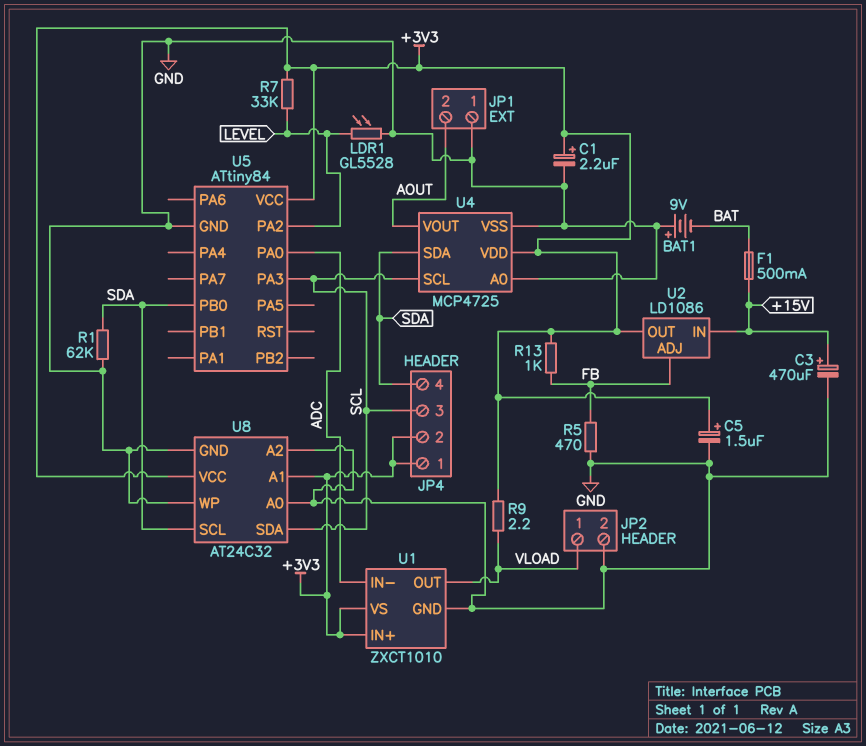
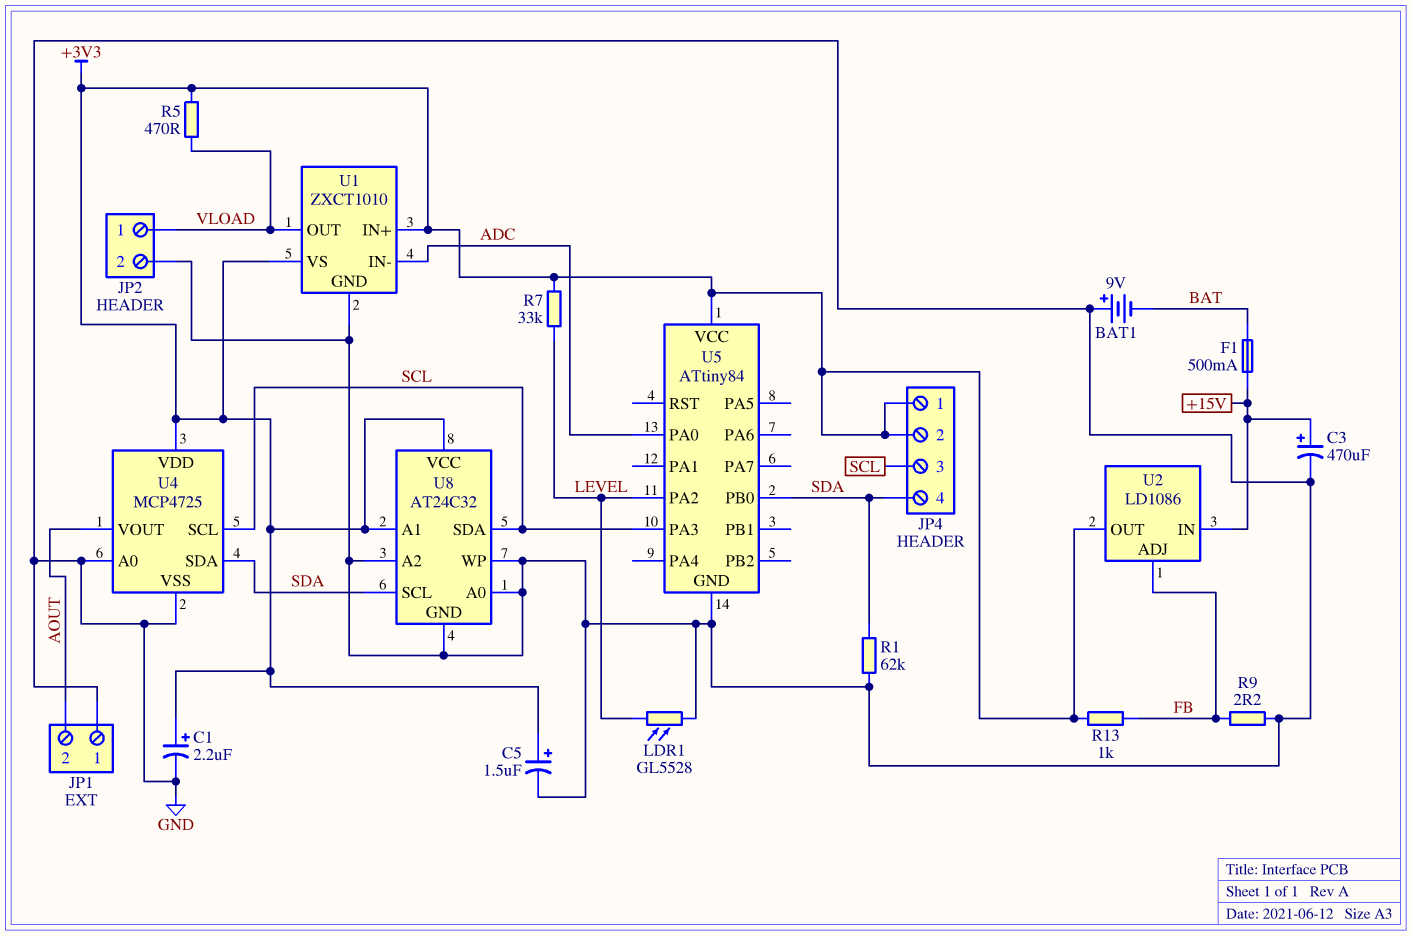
R5: 470 (FB, GND) -> 470 (+3V3, VLOAD)
R9: 2.2 (+3V3, VLOAD) -> 2.2 (FB, GND)

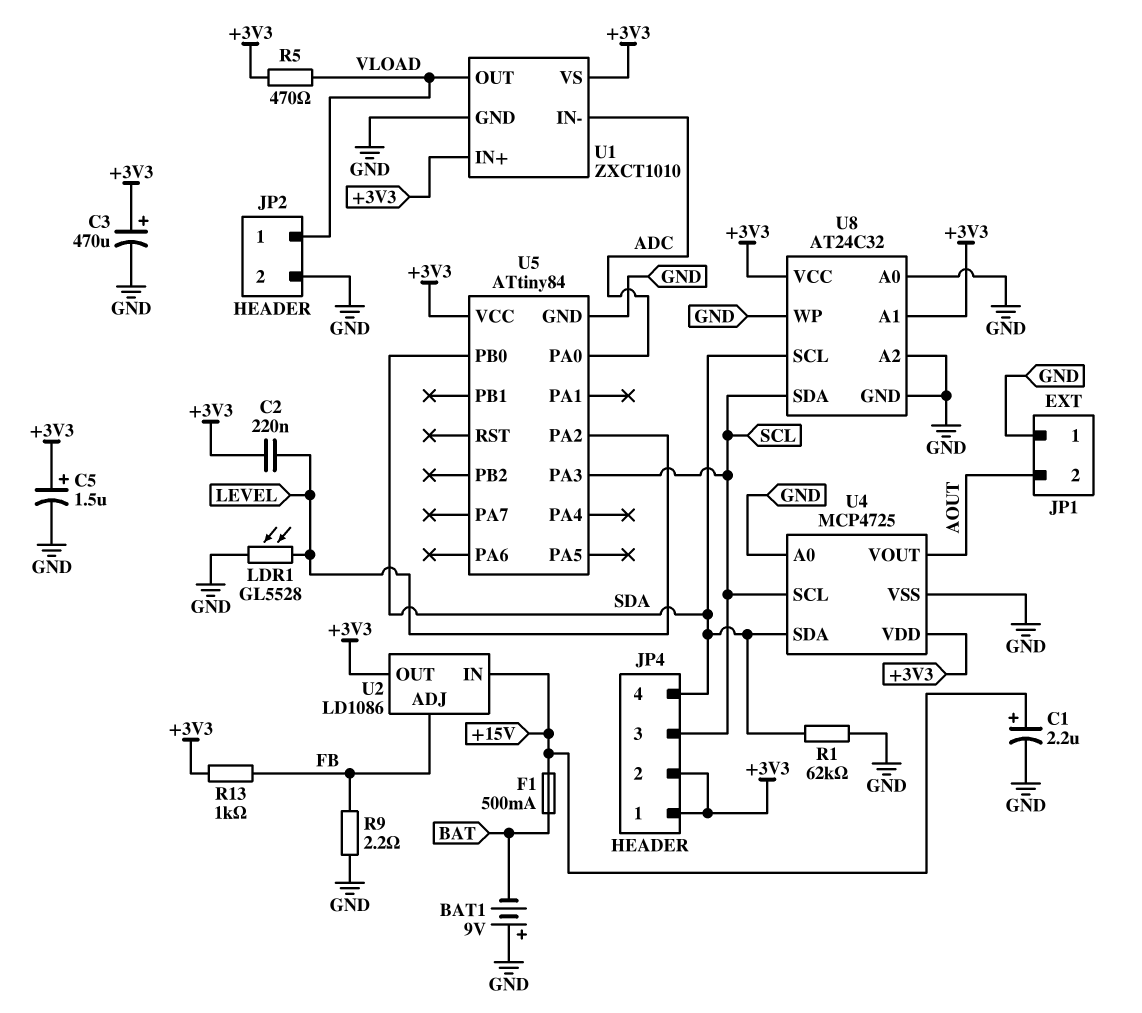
C1: 2.2uF (plus +3V3, minus GND) -> 2.2uF (plus +15V, minus GND)
C2: none -> 220nF (+3V3, LEVEL)
C3: 470uF (plus +15V, minus GND) -> 470uF (plus +3V3, minus GND)
R7: 33k (+3V3, LEVEL) -> none

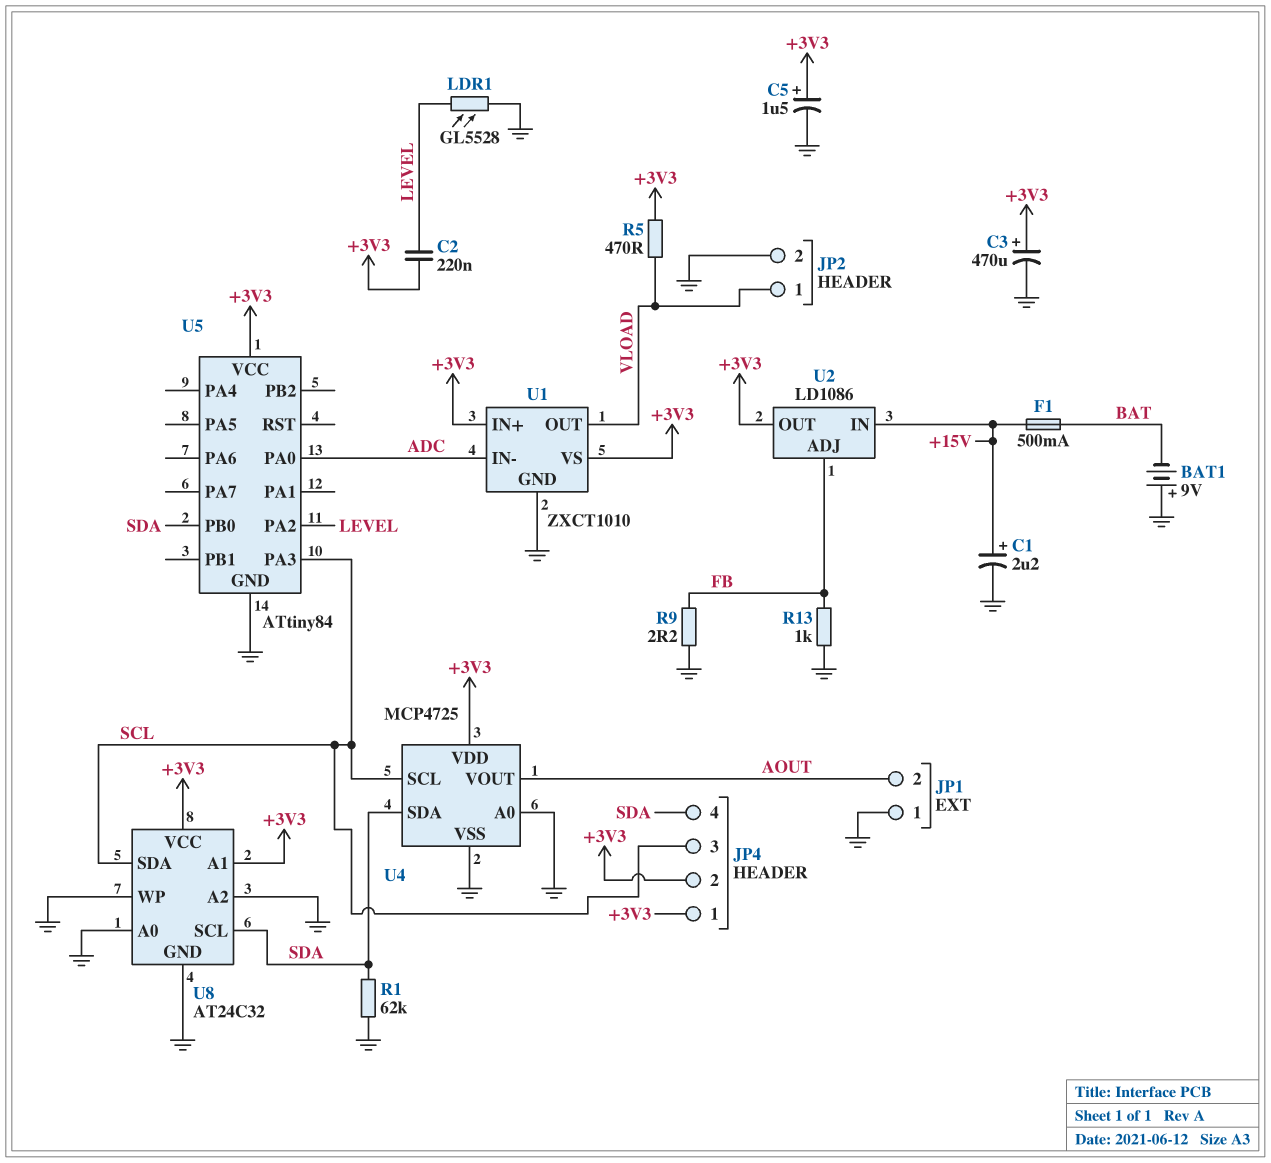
R13: 1k (+3V3, FB) -> 1k (FB, GND)

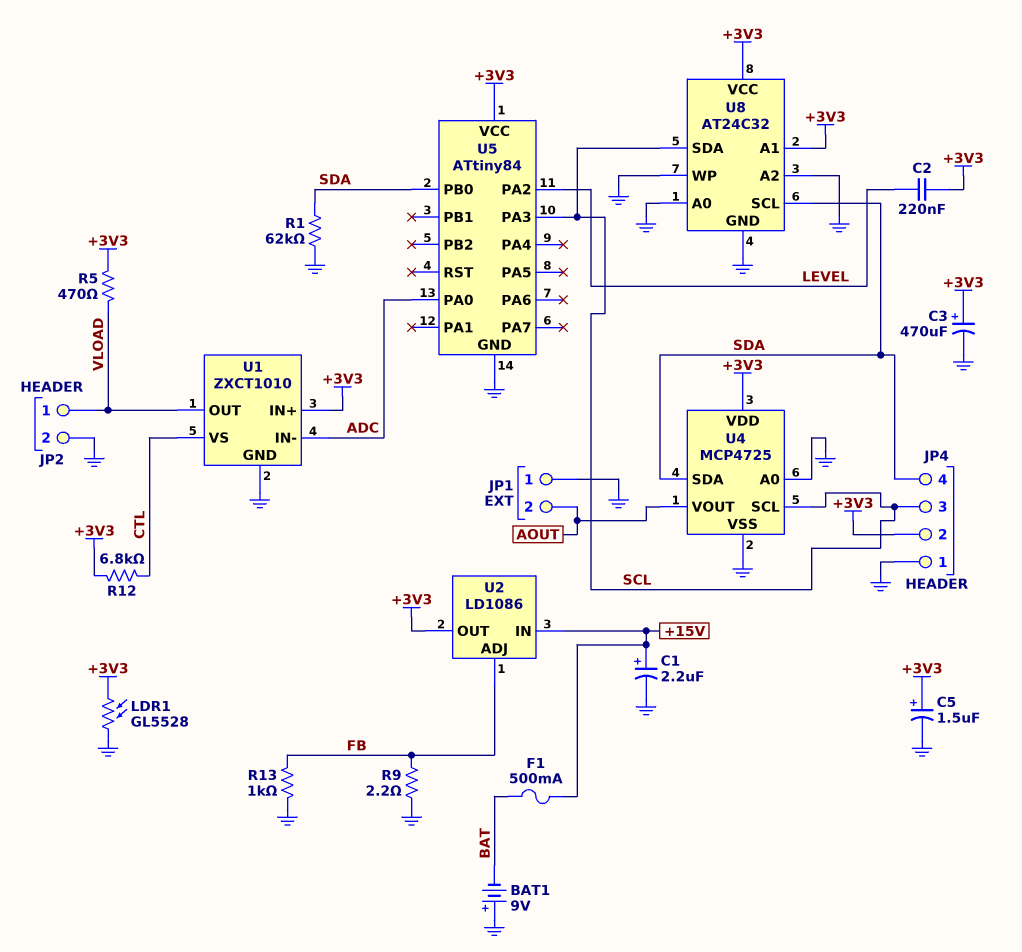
JP4 pin 1: +3V3 -> GND
LDR1: GL5528 (GND, LEVEL) -> GL5528 (+3V3, GND)
R12: none -> 6.8k (+3V3, CTL)
U1 pin VS: +3V3 -> CTL

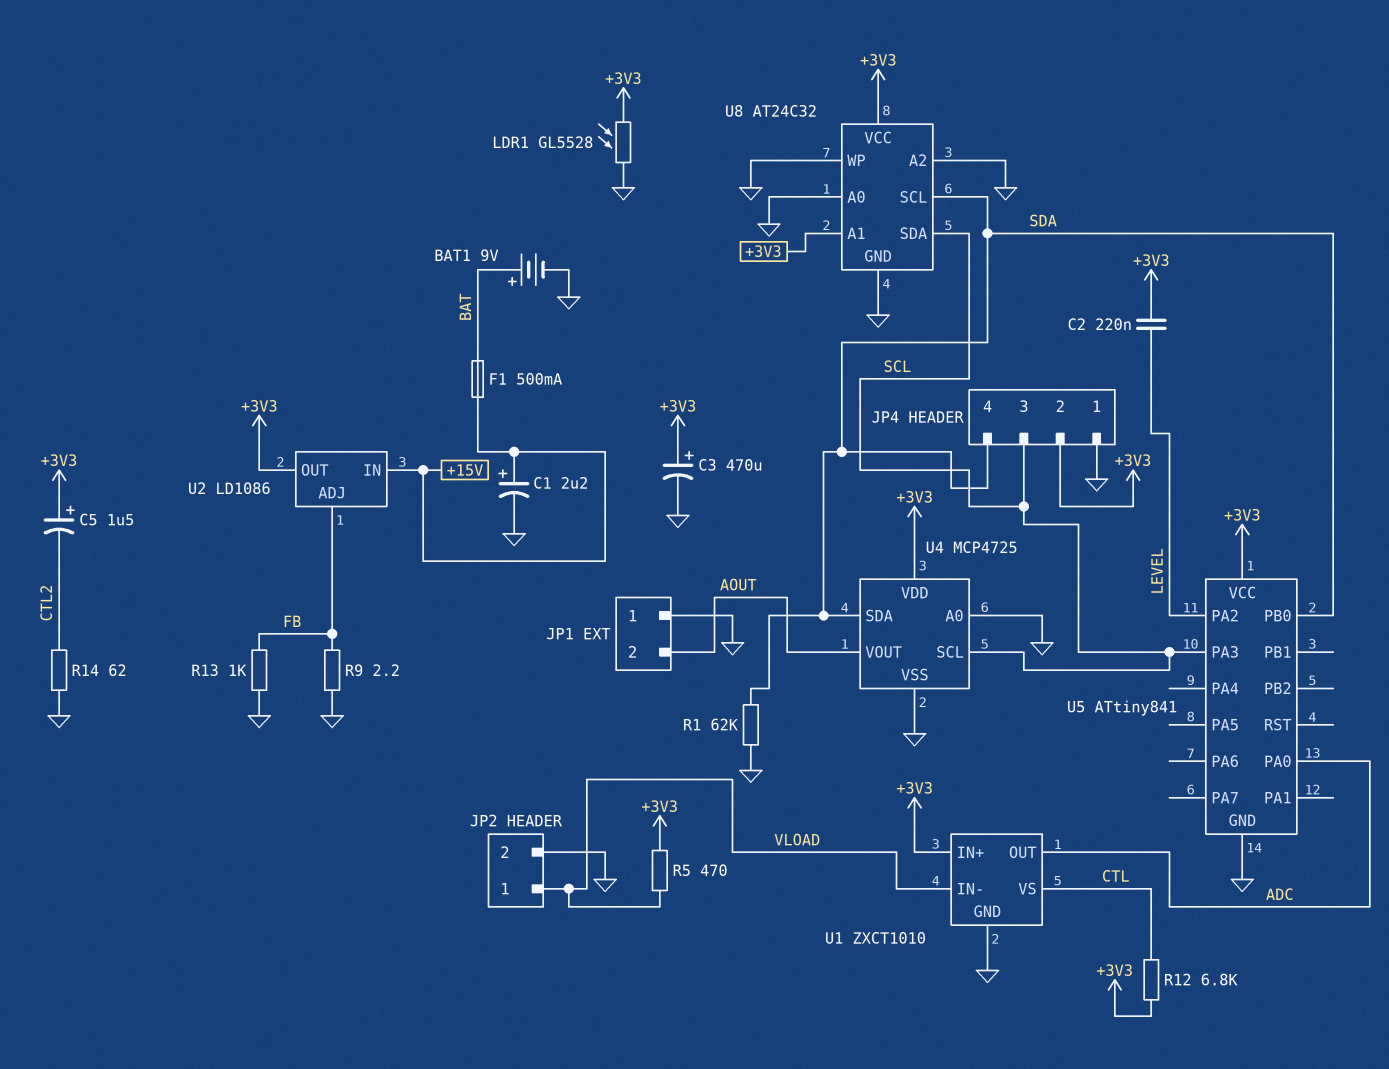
BAT1: 9V (plus GND, minus BAT) -> 9V (plus BAT, minus GND)
C5: 1.5uF (plus +3V3, minus GND) -> 1.5uF (plus +3V3, minus CTL2)
R14: none -> 62 (CTL2, GND)
U1 pin IN-: ADC -> VLOAD
U1 pin OUT: VLOAD -> ADC
U5: ATtiny84 -> ATtiny841

